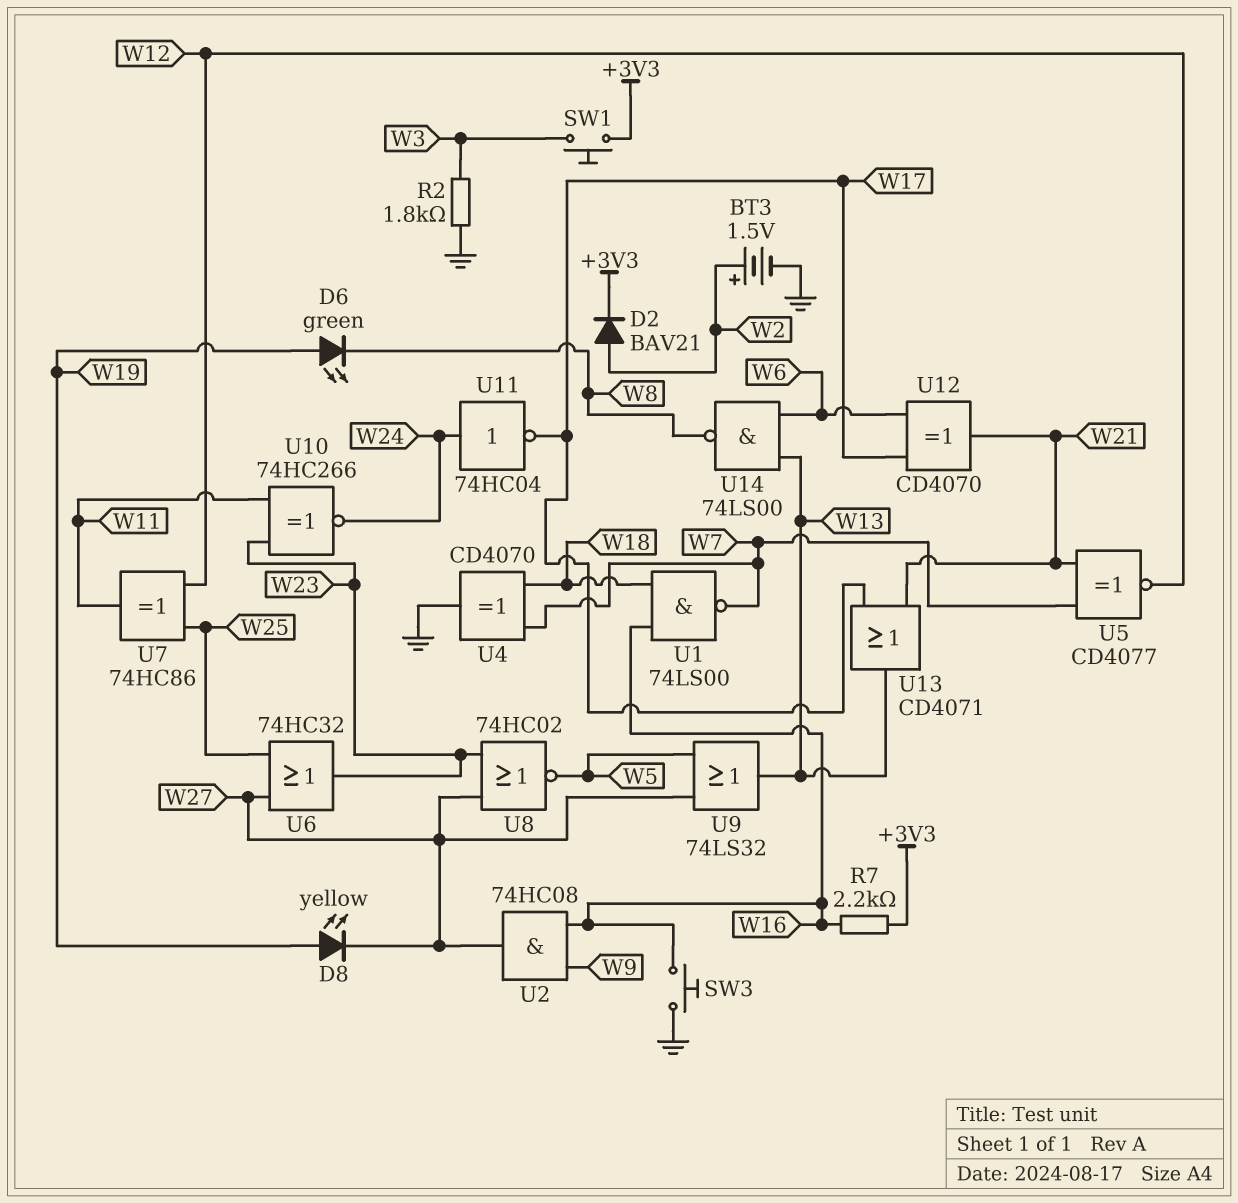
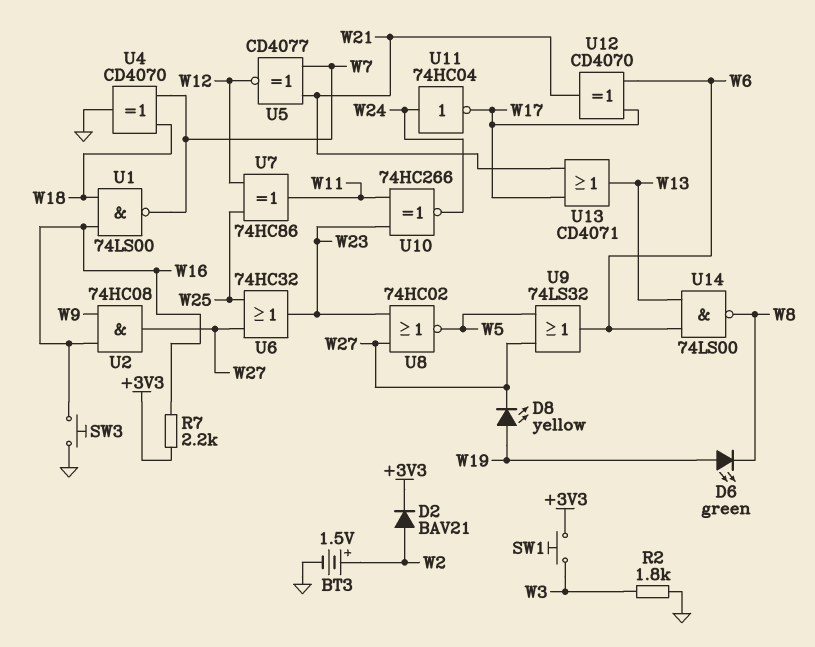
U9: OR 74LS32 (in W5, in W27, out W13) -> OR 74LS32 (in W5, in W27, out W6)

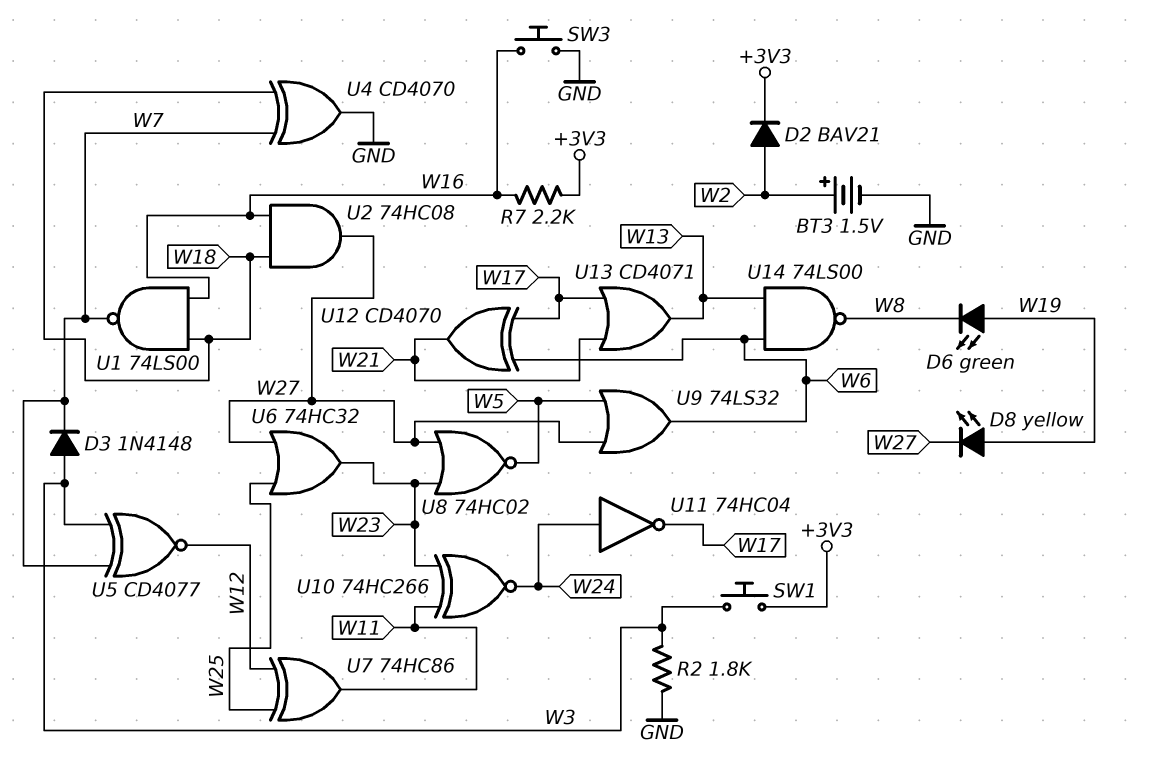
D3: none -> diode 1N4148 (A W3, K W7)
U2: AND 74HC08 (in W9, in W16, out W27) -> AND 74HC08 (in W16, in W18, out W27)
U5: XNOR CD4077 (in W7, in W21, out W12) -> XNOR CD4077 (in W3, in W7, out W12)

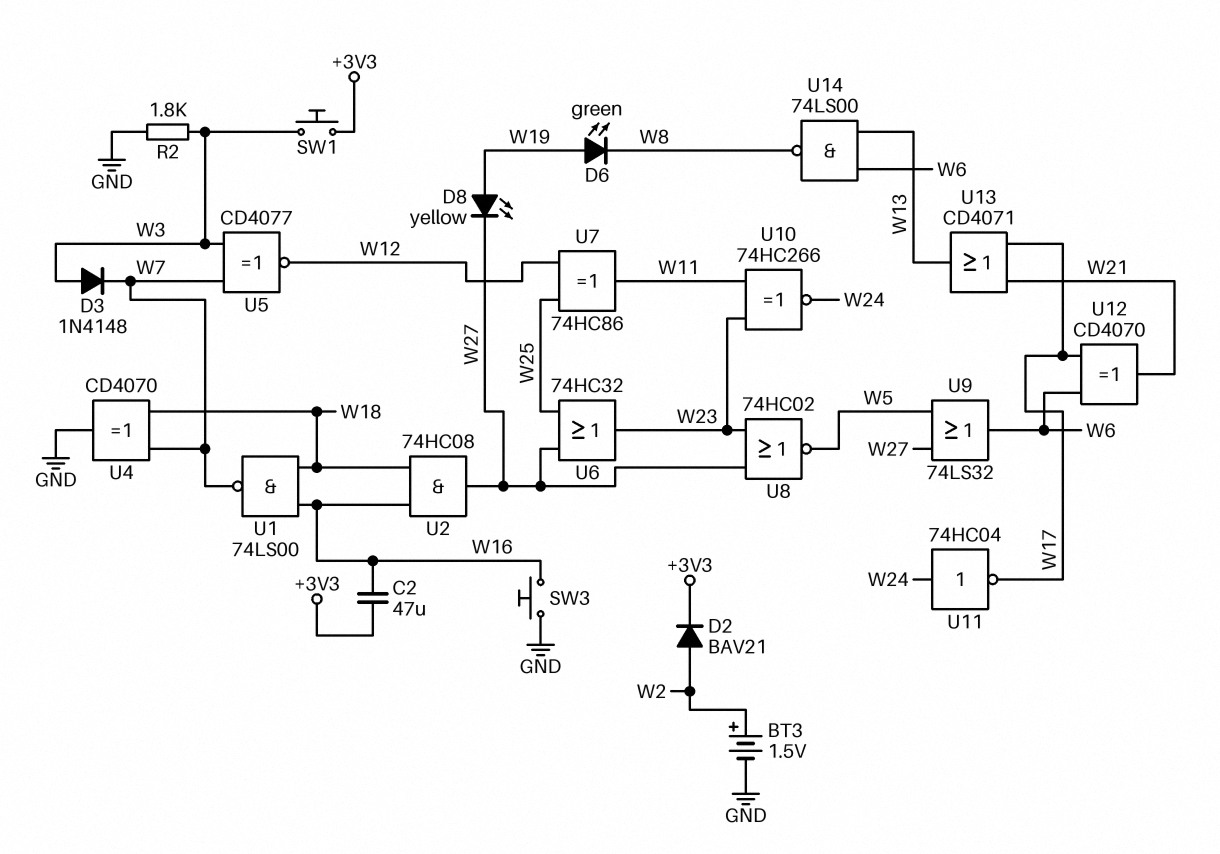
C2: none -> 47uF (+3V3, W16)
R7: 2.2k (+3V3, W16) -> none

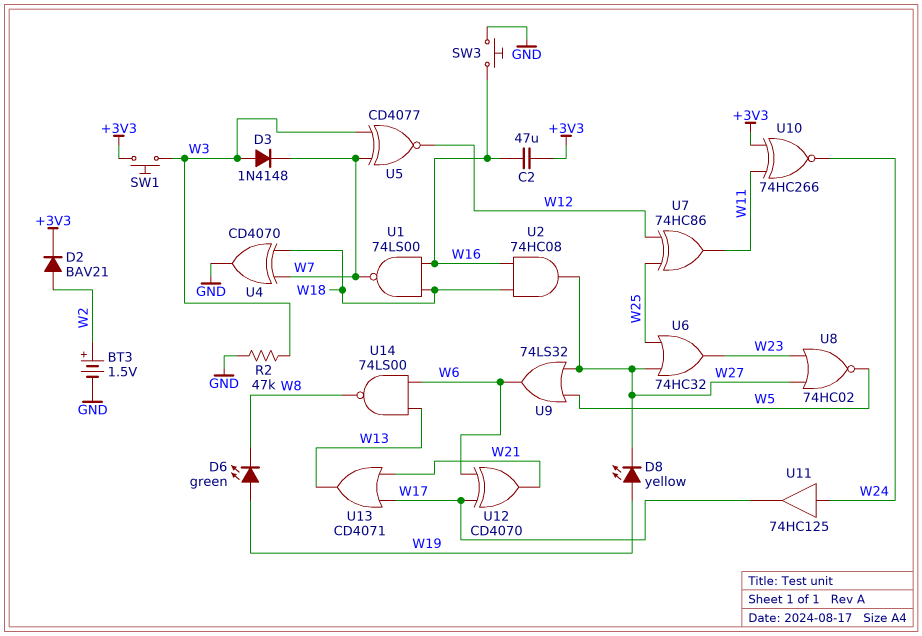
R2: 1.8k (GND, W3) -> 47k (GND, W3)
U10: XNOR 74HC266 (in W11, in W23, out W24) -> XNOR 74HC266 (in +3V3, in W11, out W24)
U11: NOT 74HC04 (in W24, out W17) -> buffer 74HC125 (in W24, out W17)

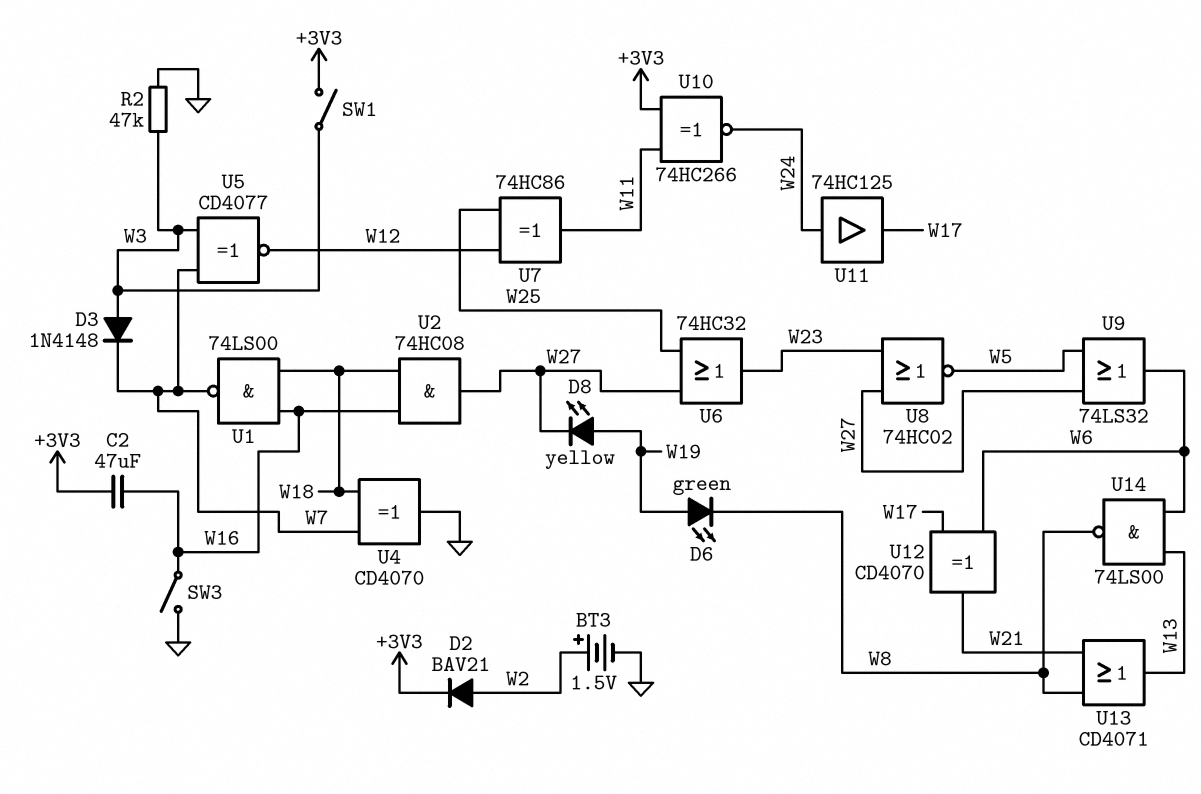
SW1: button (+3V3, W3) -> switch (+3V3, W3)
SW3: button (GND, W16) -> switch (GND, W16)
U13: OR CD4071 (in W17, in W21, out W13) -> OR CD4071 (in W8, in W21, out W13)

